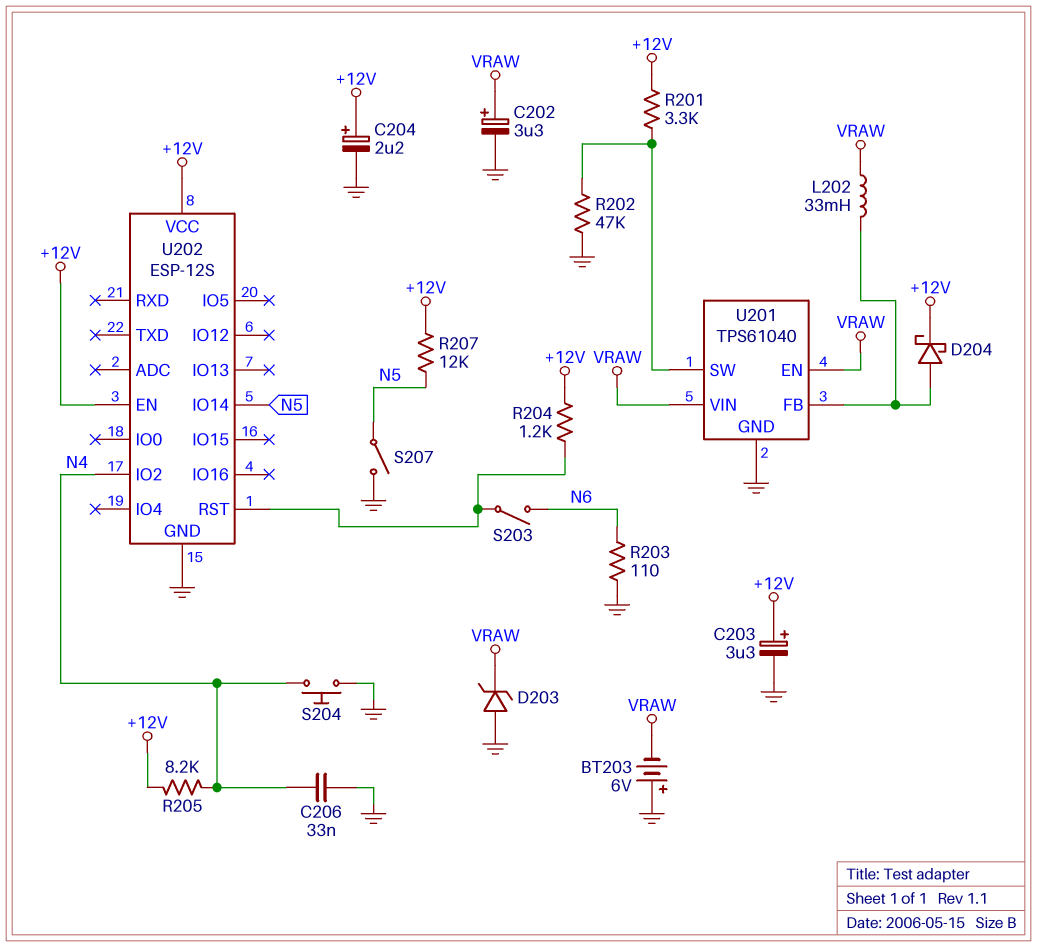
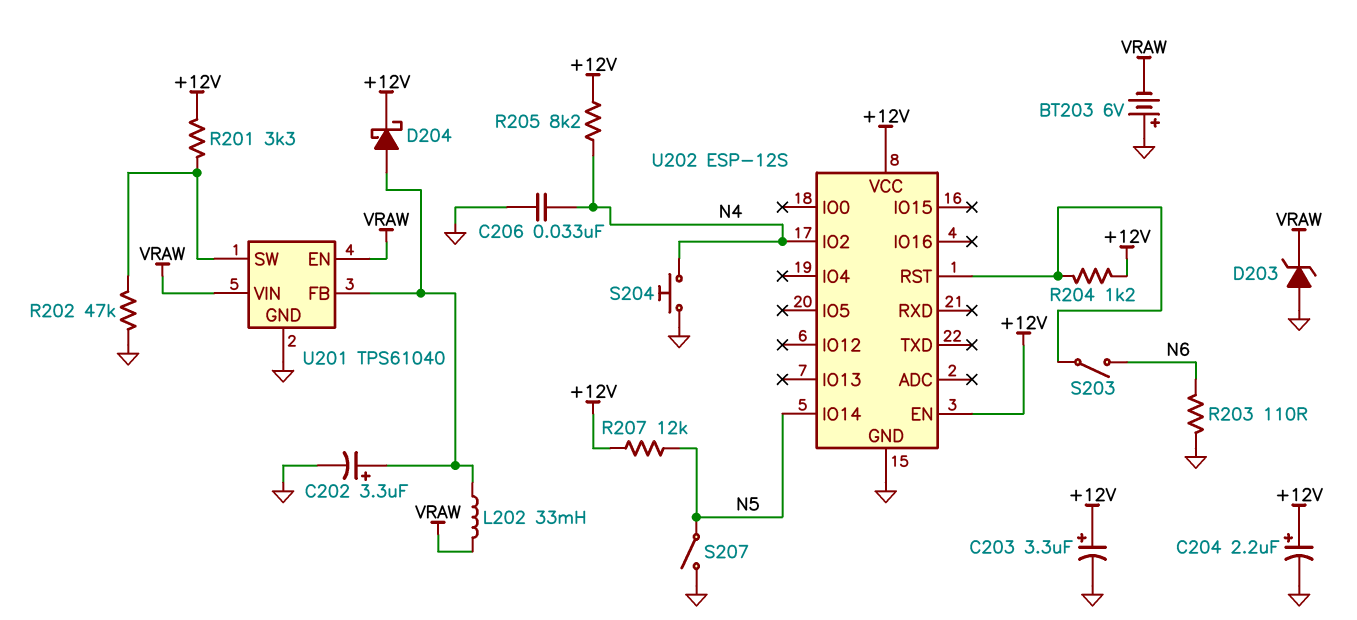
C202: 3.3uF (plus VRAW, minus GND) -> 3.3uF (plus U201/FB, minus GND)

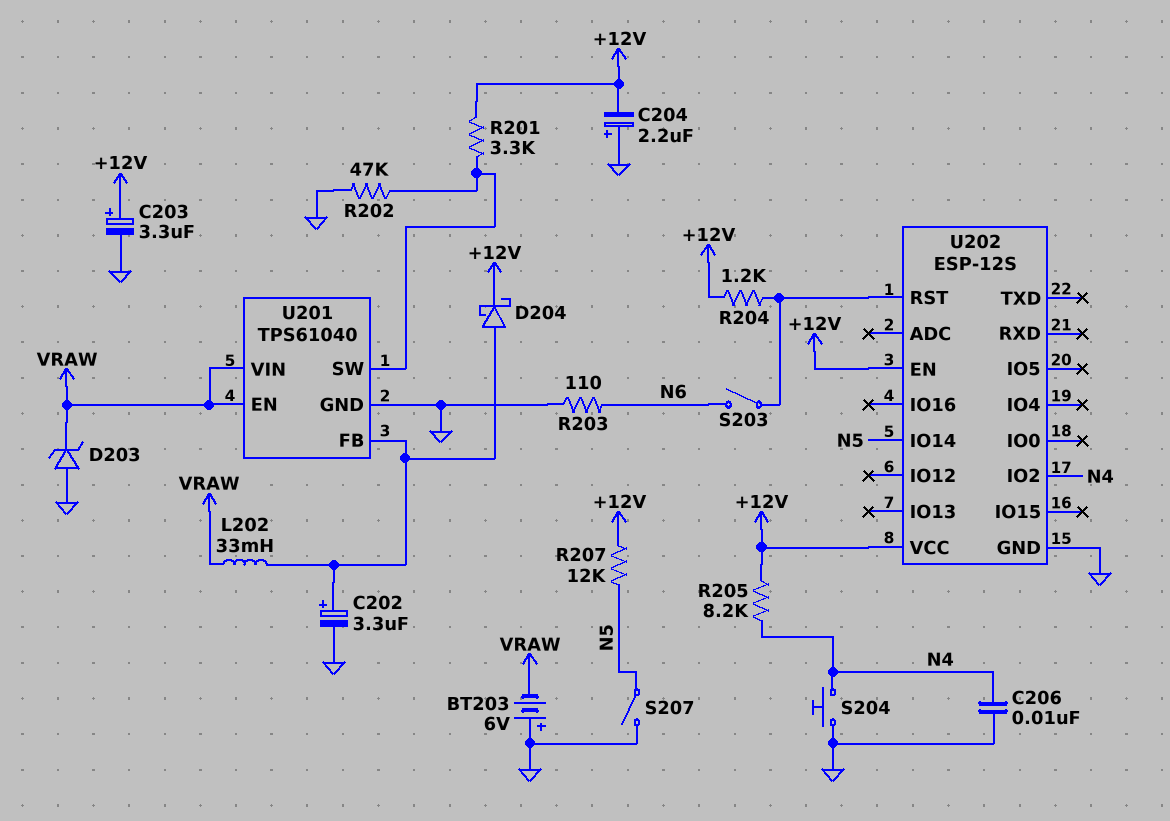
C204: 2.2uF (plus +12V, minus GND) -> 2.2uF (plus GND, minus +12V)
C206: 33nF (GND, N4) -> 10nF (GND, N4)

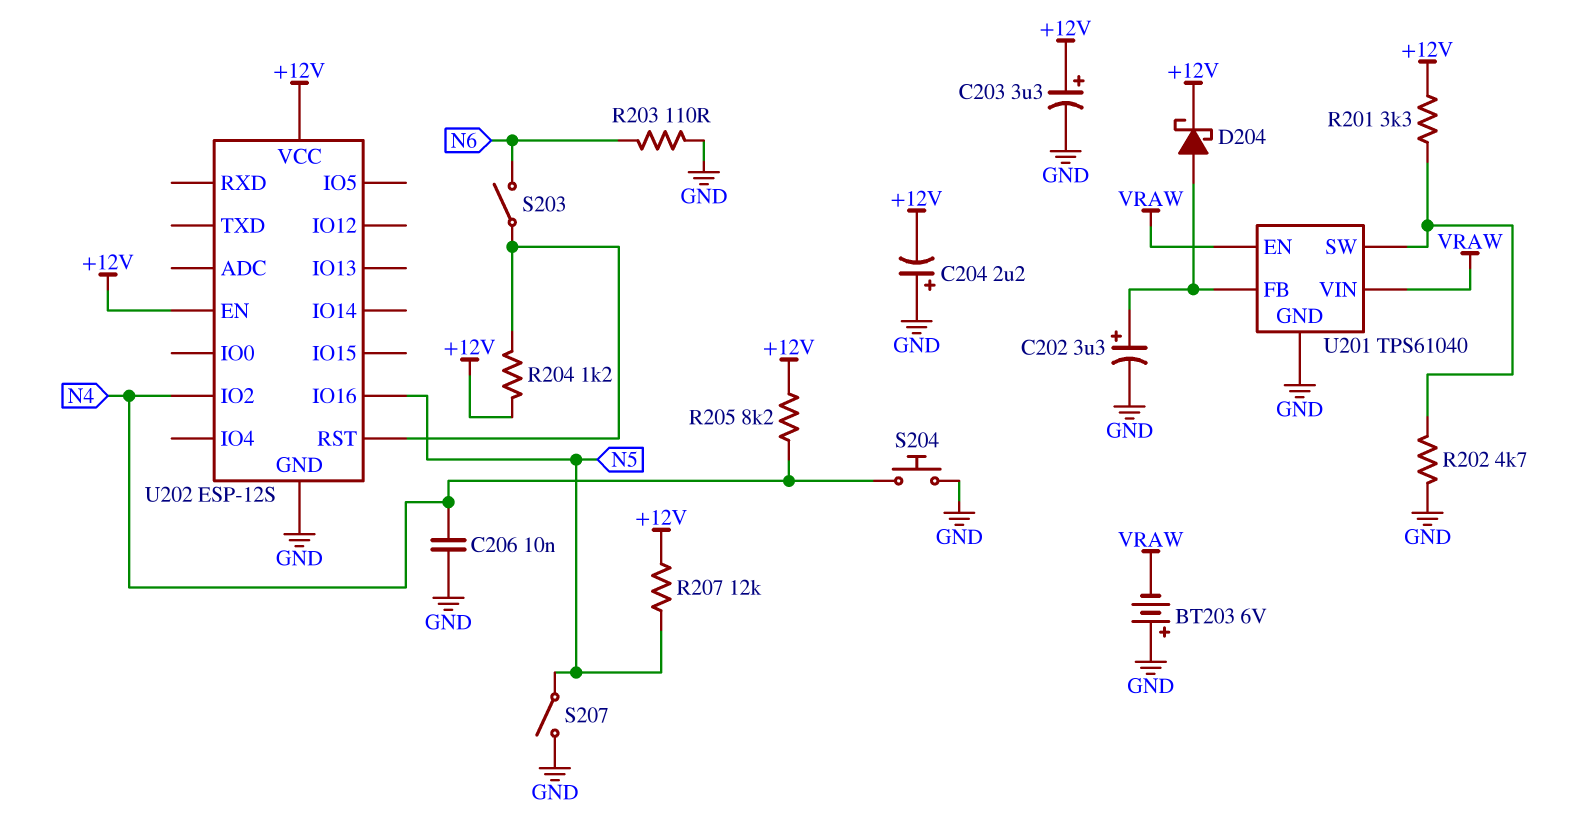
D203: zener (A GND, K VRAW) -> none
L202: 33mH (U201/FB, VRAW) -> none
R202: 47k (GND, U201/SW) -> 4.7k (GND, U201/SW)
U202 pin IO14: N5 -> none
U202 pin IO16: none -> N5

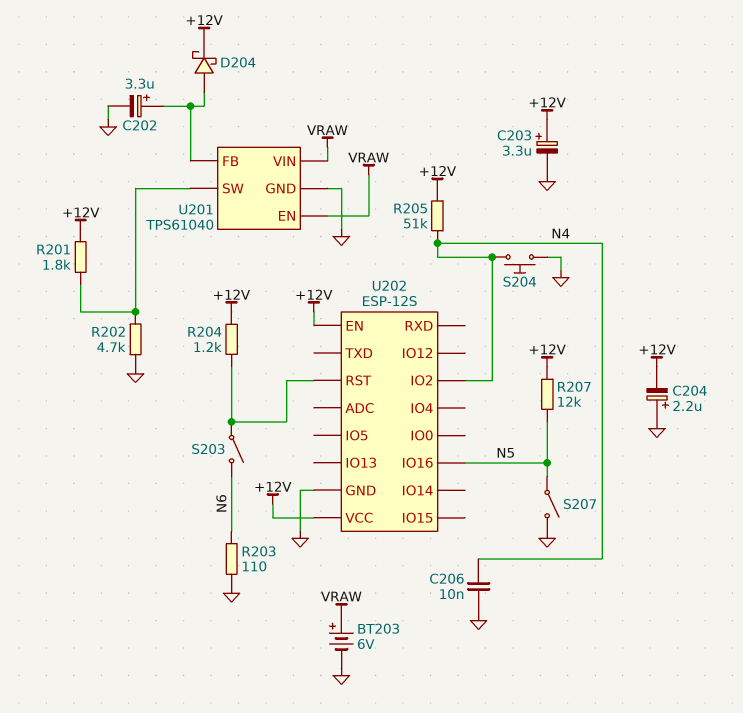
BT203: 6V (plus GND, minus VRAW) -> 6V (plus VRAW, minus GND)
R201: 3.3k (+12V, U201/SW) -> 1.8k (+12V, U201/SW)
R205: 8.2k (+12V, N4) -> 51k (+12V, N4)

